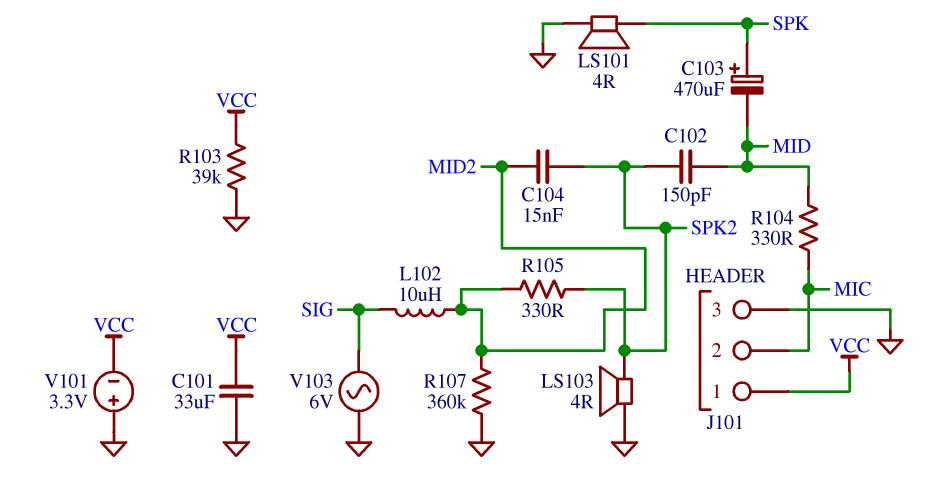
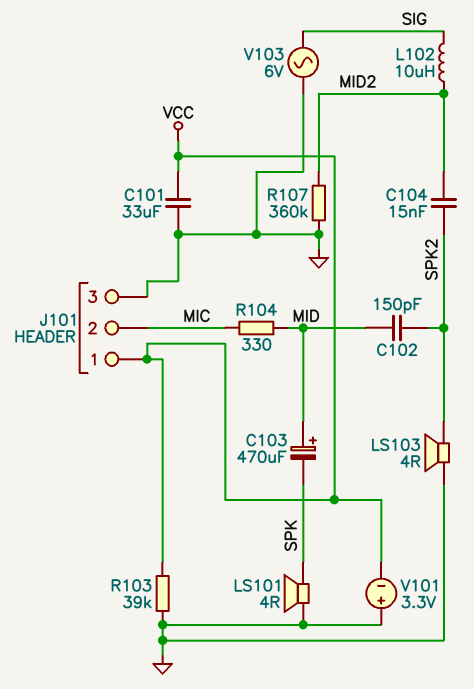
C103: 470uF (plus SPK, minus MID) -> 470uF (plus MID, minus SPK)
R105: 330 (MID2, SPK2) -> none

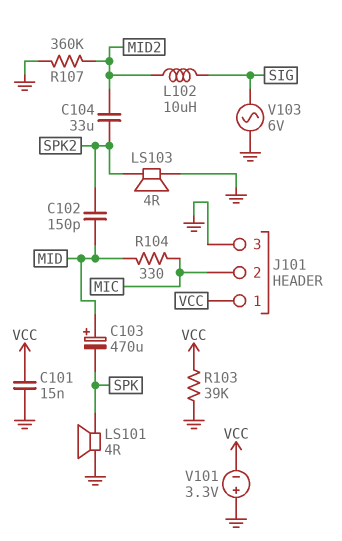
C101: 33uF (GND, VCC) -> 15nF (GND, VCC)
C104: 15nF (MID2, SPK2) -> 33uF (MID2, SPK2)

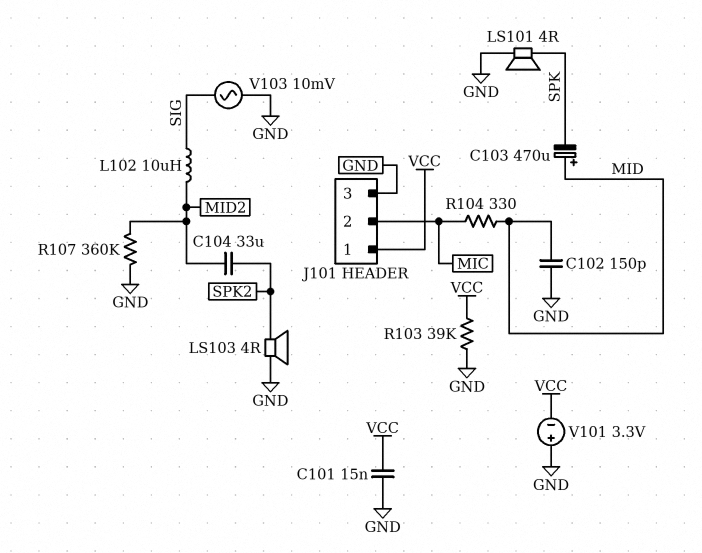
C102: 150pF (MID, SPK2) -> 150pF (GND, MID)
V103: AC 6V (GND, SIG) -> AC 10mV (GND, SIG)

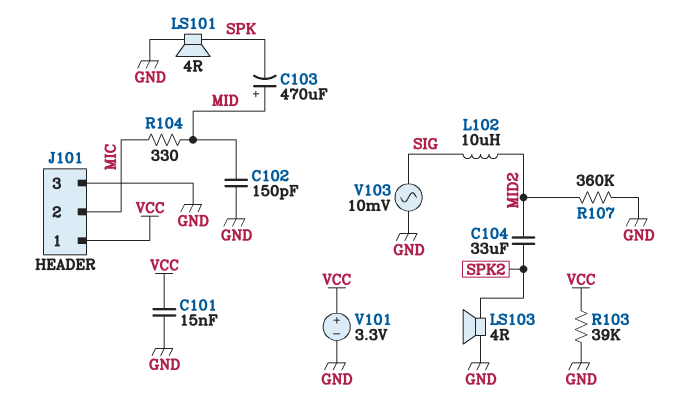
V101: 3.3V (plus GND, minus VCC) -> 3.3V (plus VCC, minus GND)

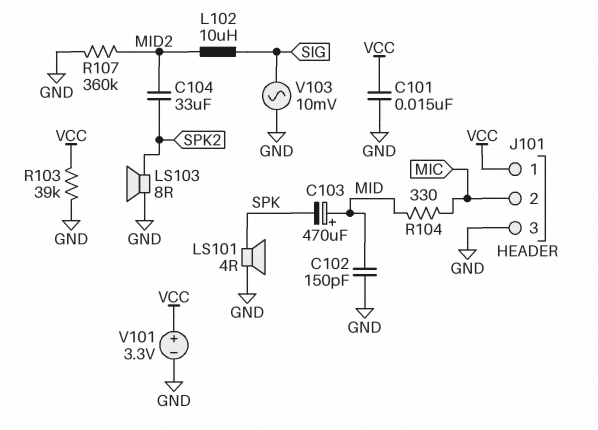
LS103: speaker 4R (GND, SPK2) -> speaker 8R (GND, SPK2)

